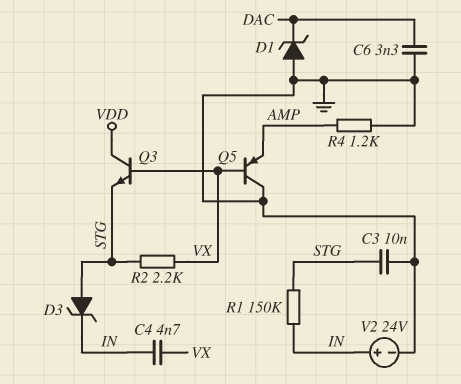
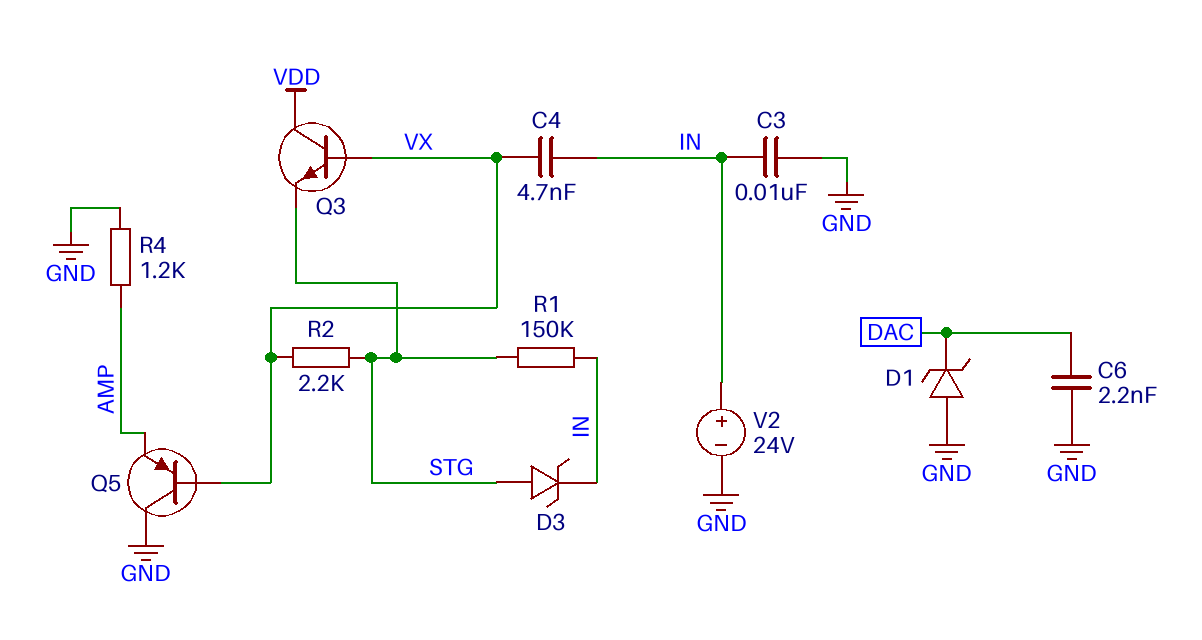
C3: 10nF (GND, STG) -> 10nF (GND, IN)
C6: 3.3nF (DAC, GND) -> 2.2nF (DAC, GND)

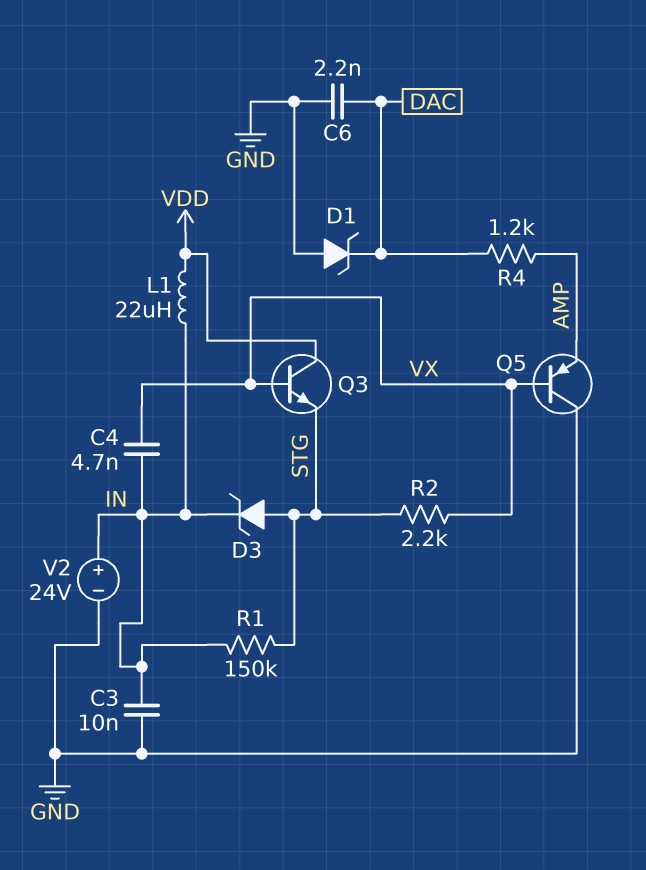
L1: none -> 22uH (IN, VDD)
R4: 1.2k (AMP, GND) -> 1.2k (AMP, DAC)

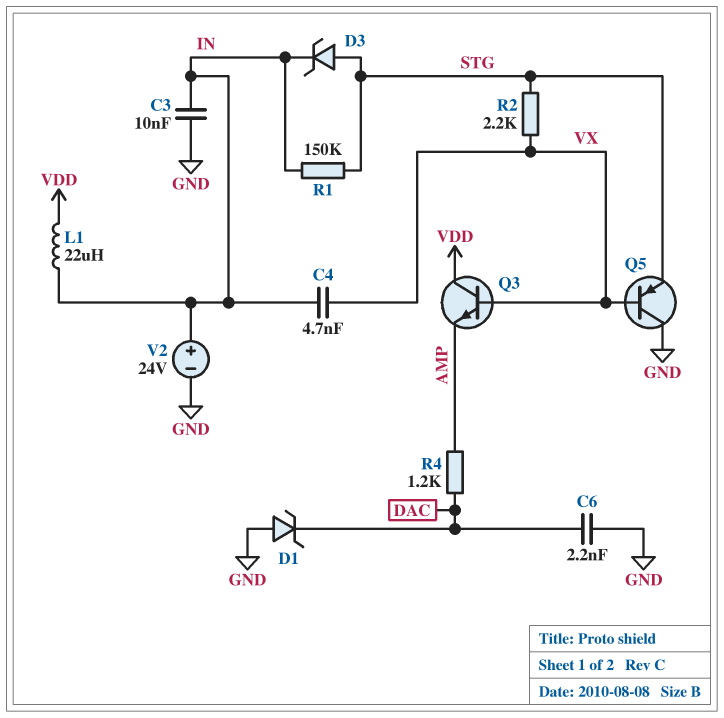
Q3: NPN (B VX, C VDD, E STG) -> NPN (B VX, C VDD, E AMP)
Q5: PNP (B VX, C GND, E AMP) -> PNP (B VX, C GND, E STG)

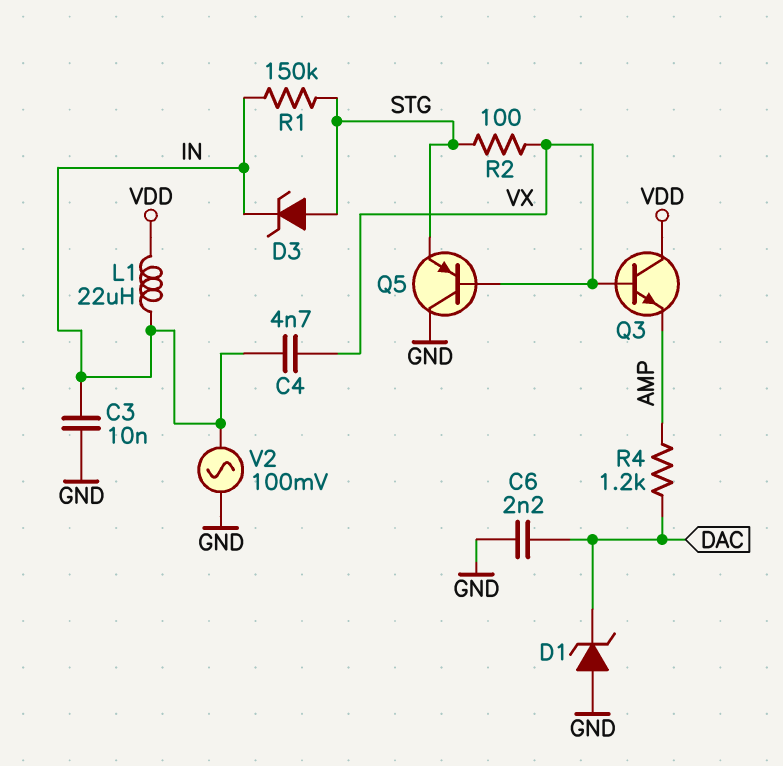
R2: 2.2k (STG, VX) -> 100 (STG, VX)
V2: 24V (plus IN, minus GND) -> AC 100mV (GND, IN)

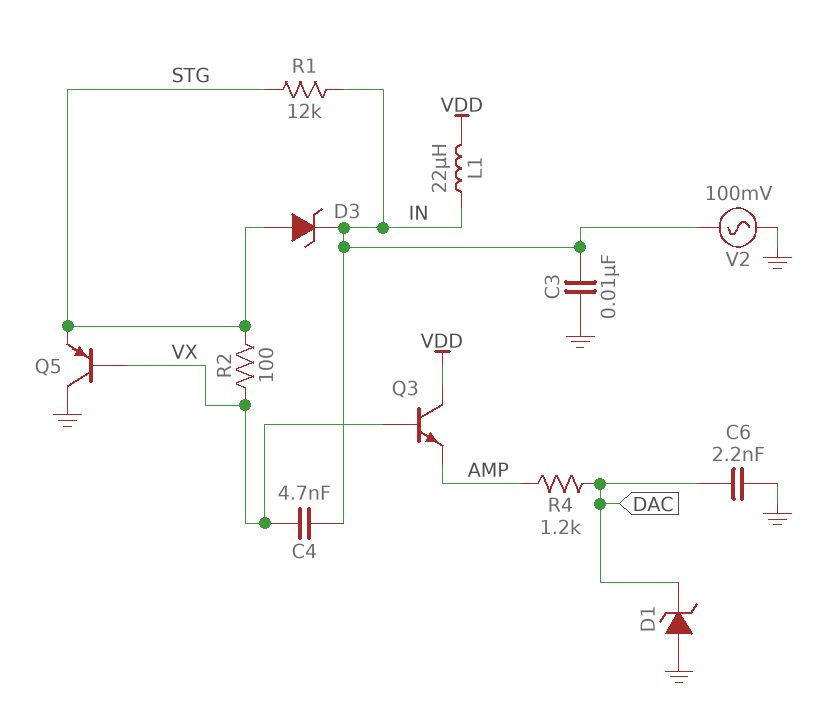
R1: 150k (IN, STG) -> 12k (IN, STG)

